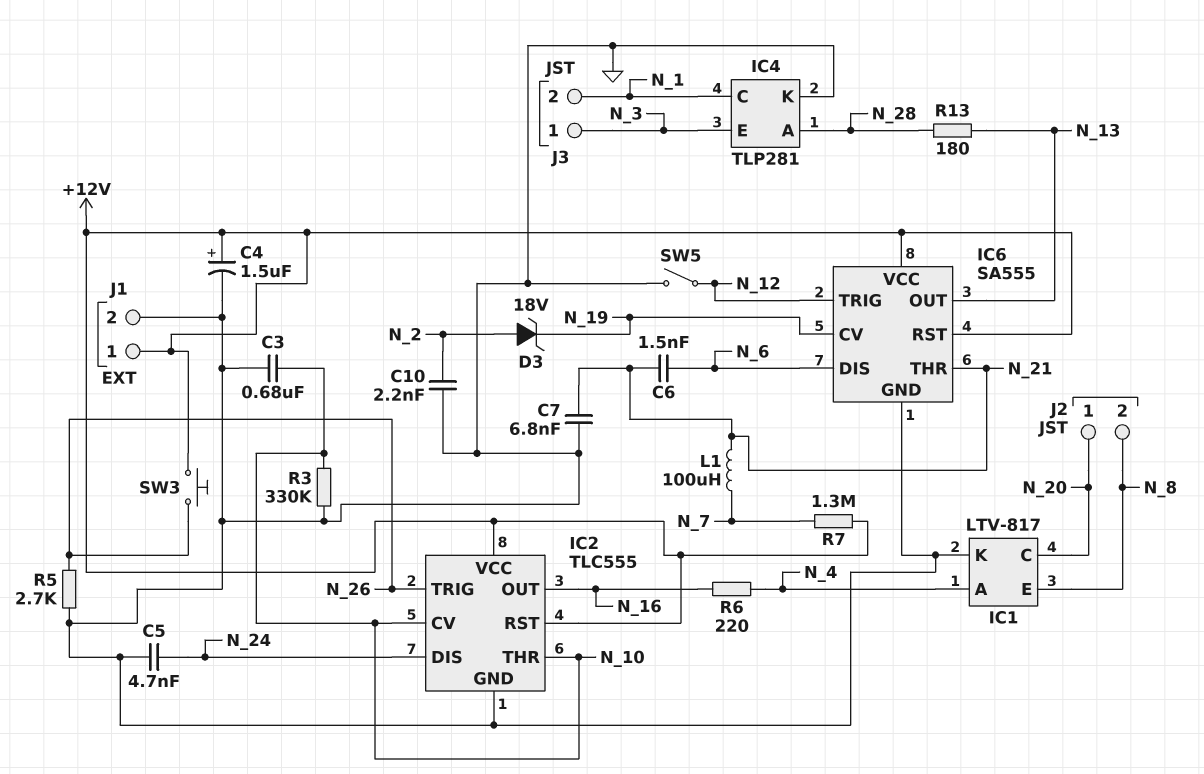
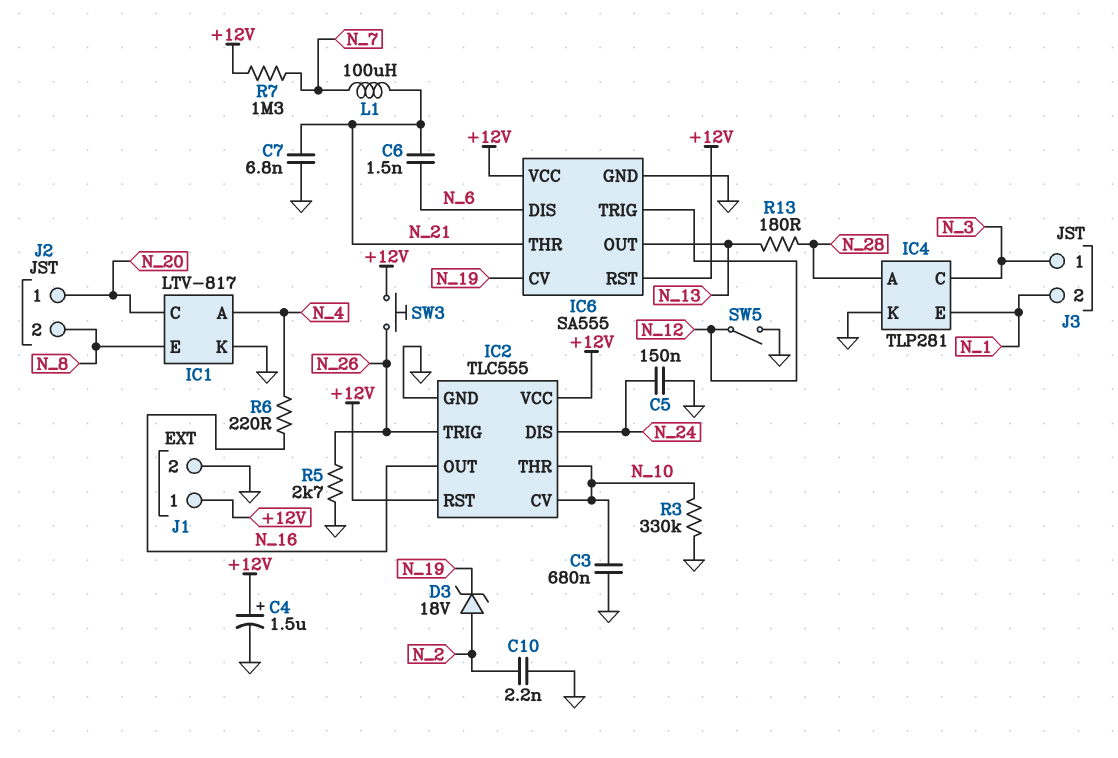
C5: 4.7nF (GND, N_24) -> 150nF (GND, N_24)
IC4 pin C: N_1 -> N_3
IC4 pin E: N_3 -> N_1

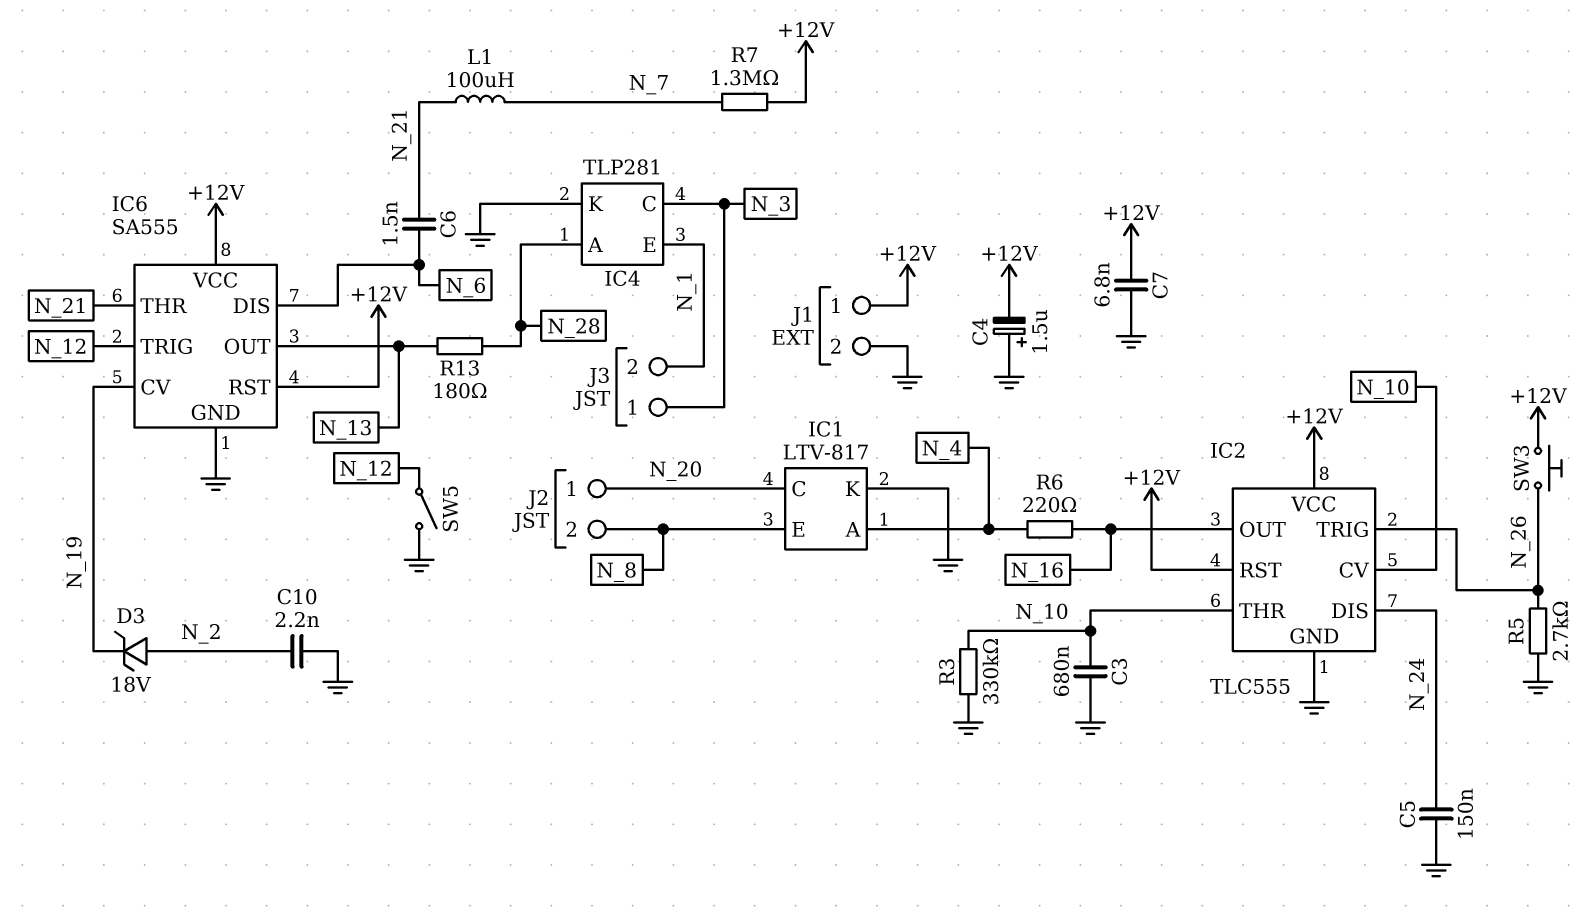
C4: 1.5uF (plus +12V, minus GND) -> 1.5uF (plus GND, minus +12V)
C7: 6.8nF (GND, N_21) -> 6.8nF (+12V, GND)

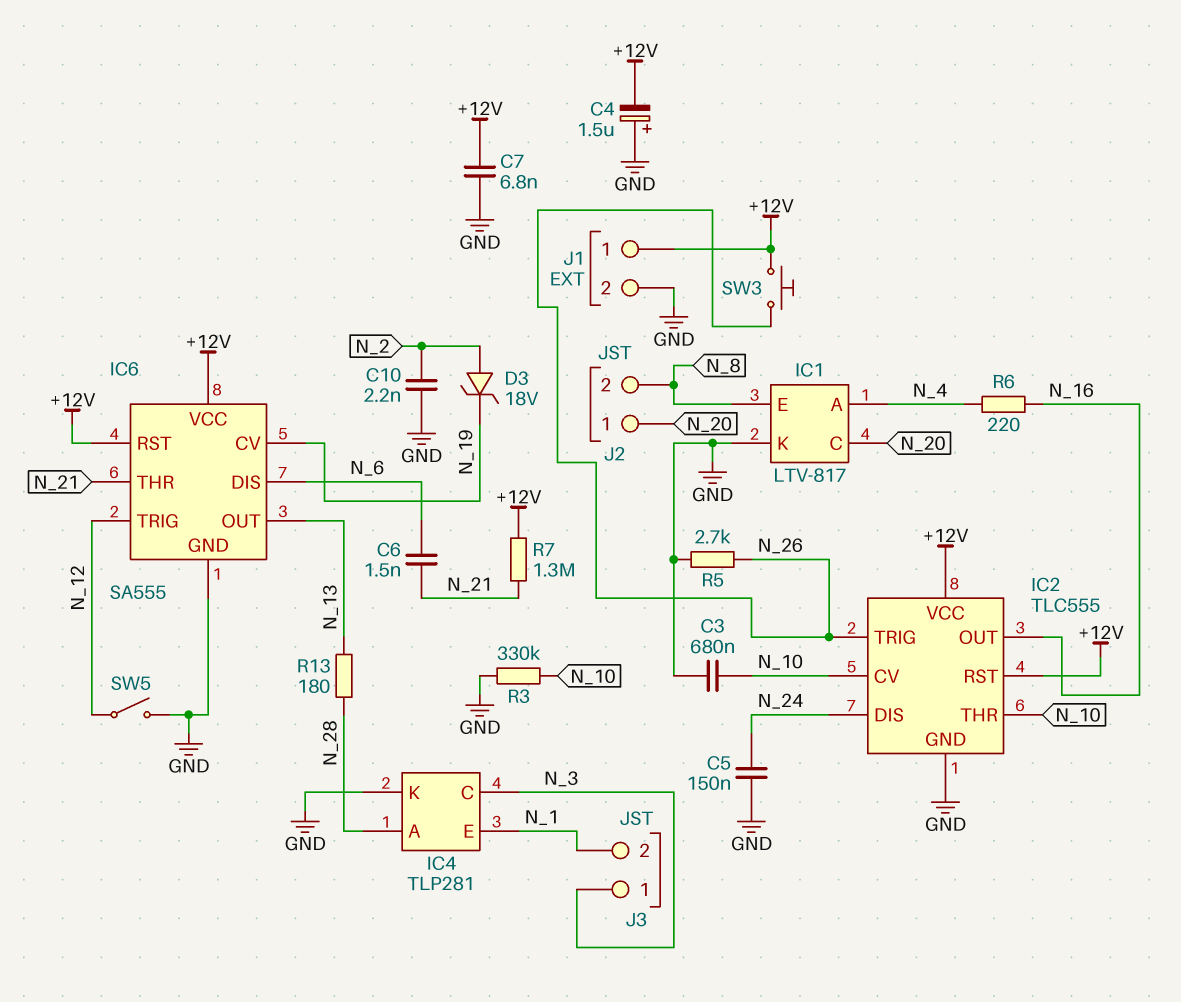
L1: 100uH (N_7, N_21) -> none
R7: 1.3M (+12V, N_7) -> 1.3M (+12V, N_21)

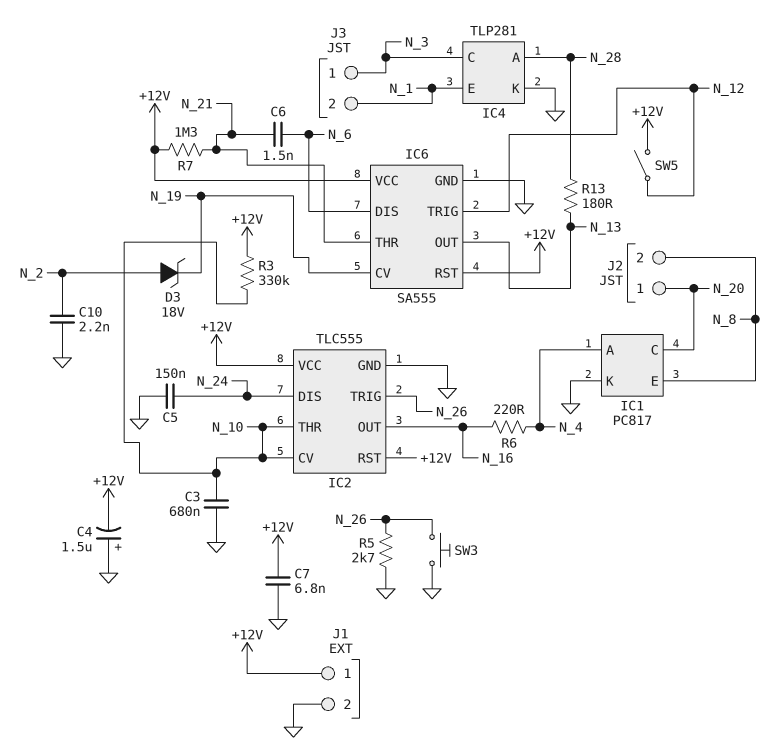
IC1: LTV-817 -> PC817
R3: 330k (GND, N_10) -> 330k (+12V, N_10)
SW3: button (+12V, N_26) -> button (GND, N_26)
SW5: switch (GND, N_12) -> switch (+12V, N_12)

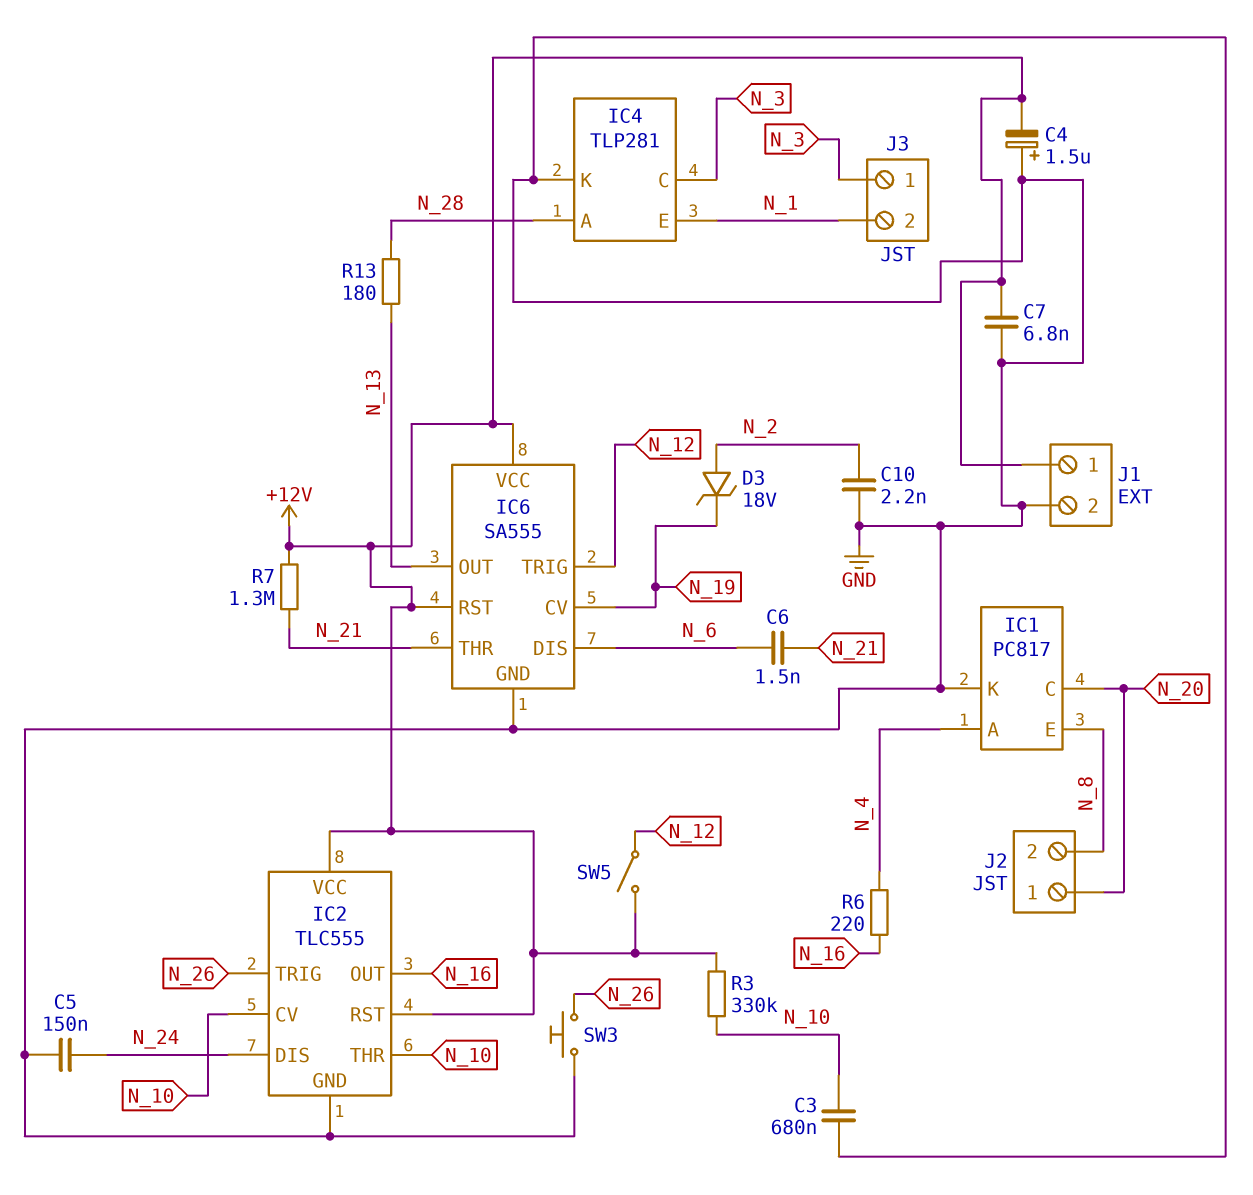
R5: 2.7k (GND, N_26) -> none

